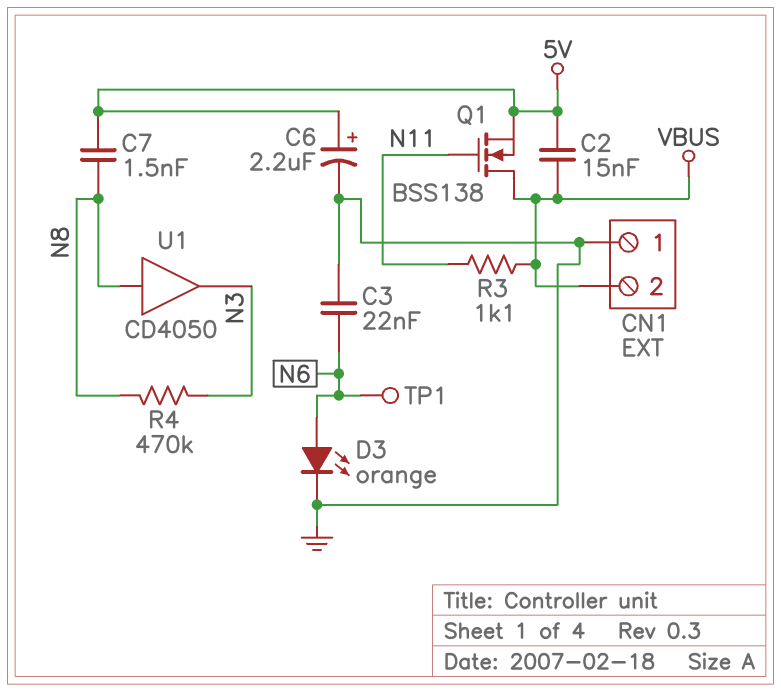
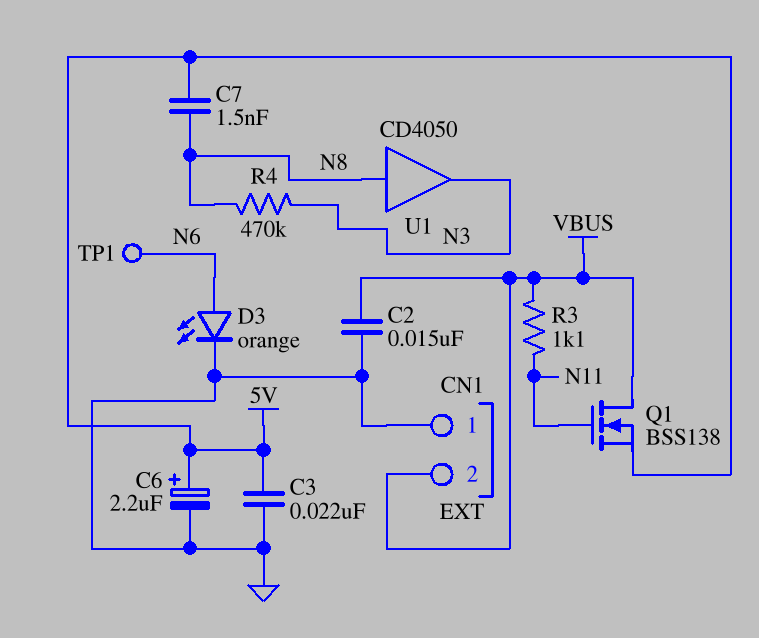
C2: 15nF (5V, VBUS) -> 15nF (GND, VBUS)
C3: 22nF (GND, N6) -> 22nF (5V, GND)

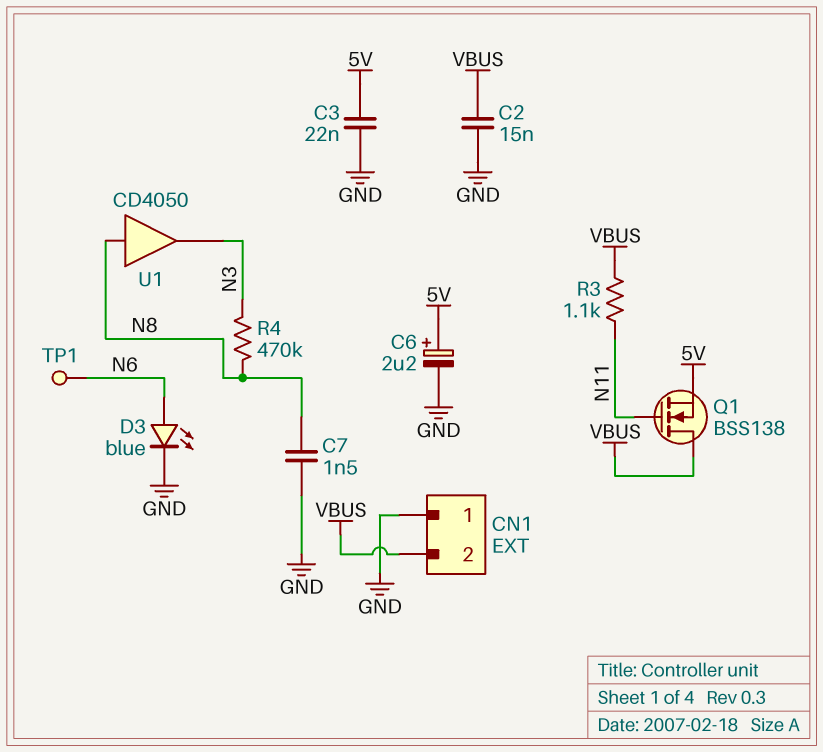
C7: 1.5nF (5V, N8) -> 1.5nF (GND, N8)
D3: LED orange (A N6, K GND) -> LED blue (A N6, K GND)

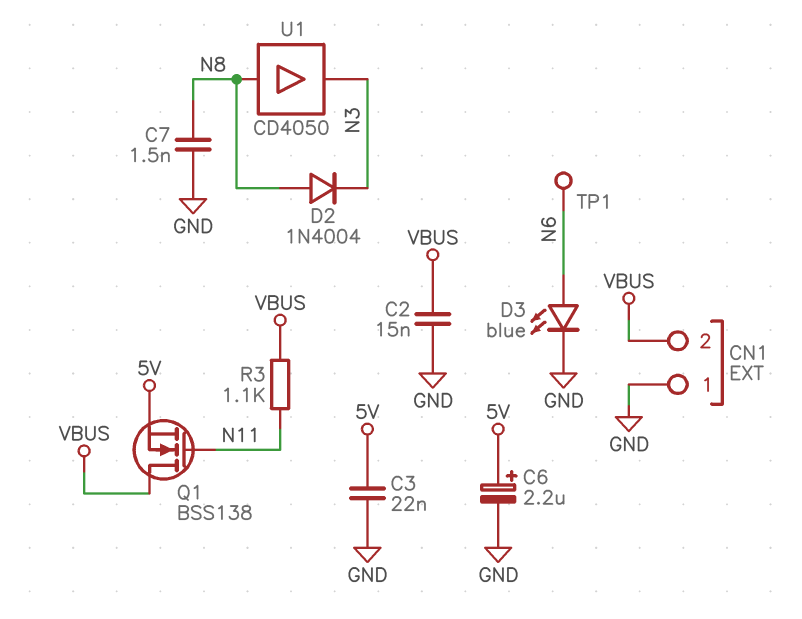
D2: none -> diode 1N4004 (A N8, K N3)
R4: 470k (N3, N8) -> none

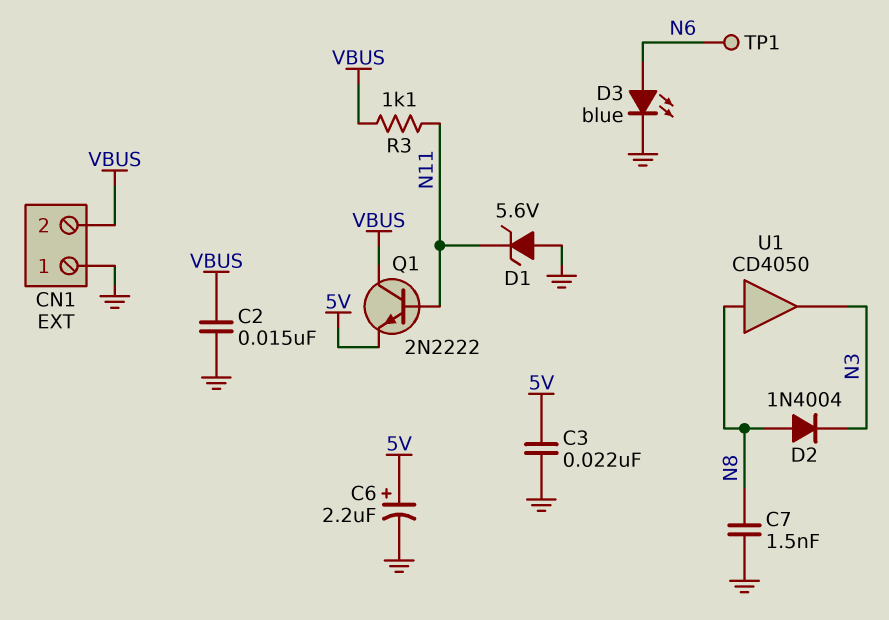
D1: none -> zener 5.6V (A GND, K N11)
Q1: NMOS BSS138 (G N11, D VBUS, S 5V) -> NPN 2N2222 (B N11, C VBUS, E 5V)

